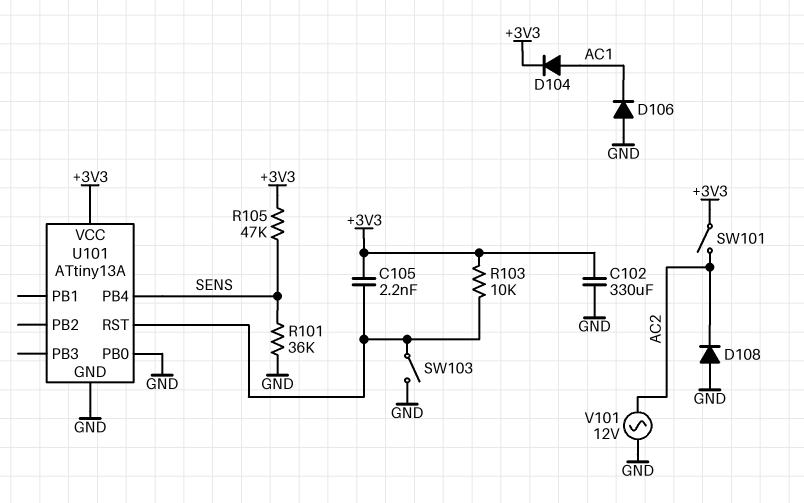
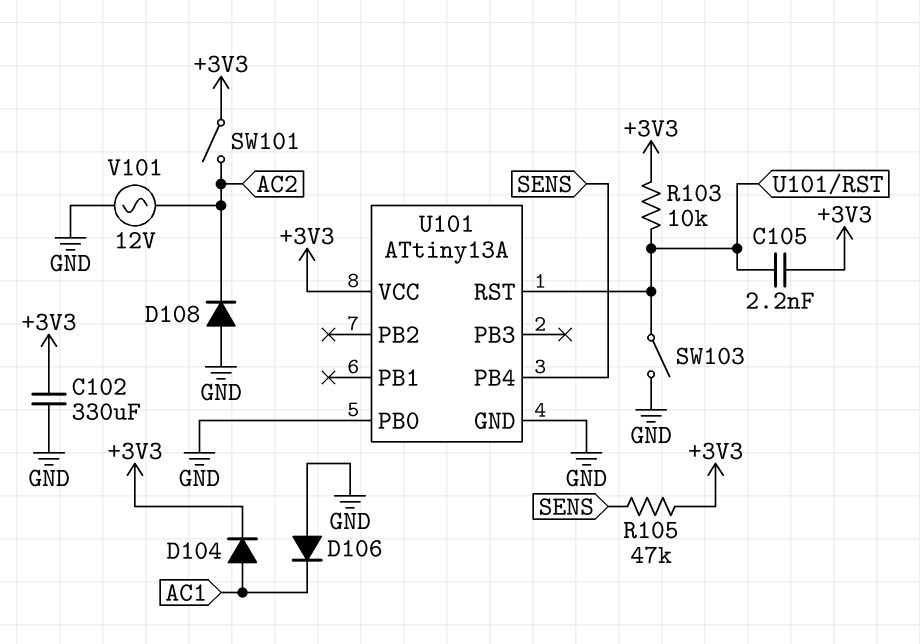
R101: 36k (GND, SENS) -> none

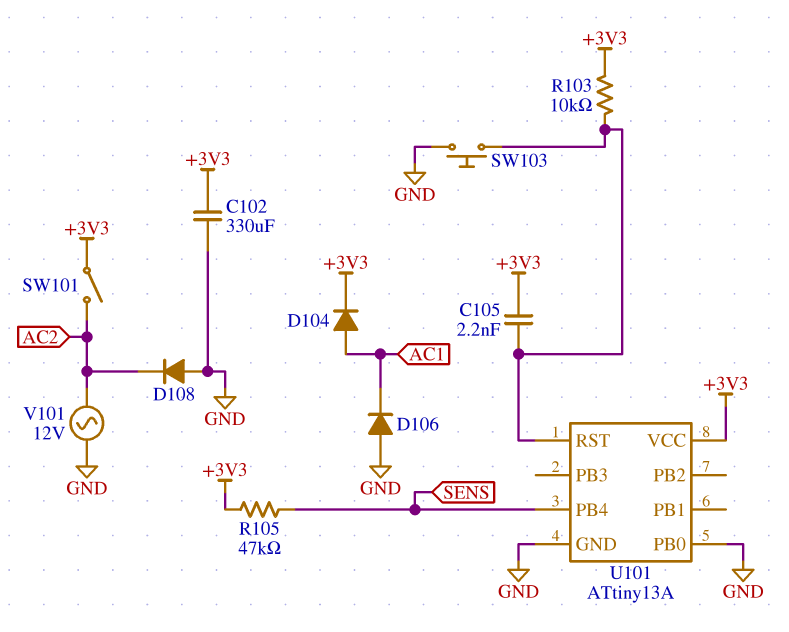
SW103: switch (GND, U101/RST) -> button (GND, U101/RST)

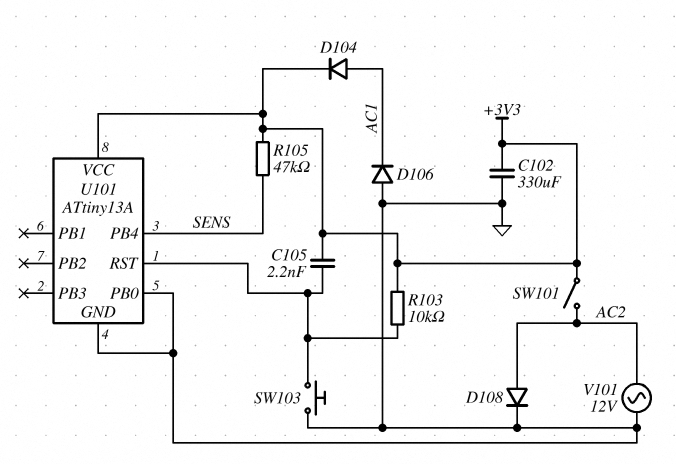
D108: diode (A GND, K AC2) -> diode (A AC2, K GND)

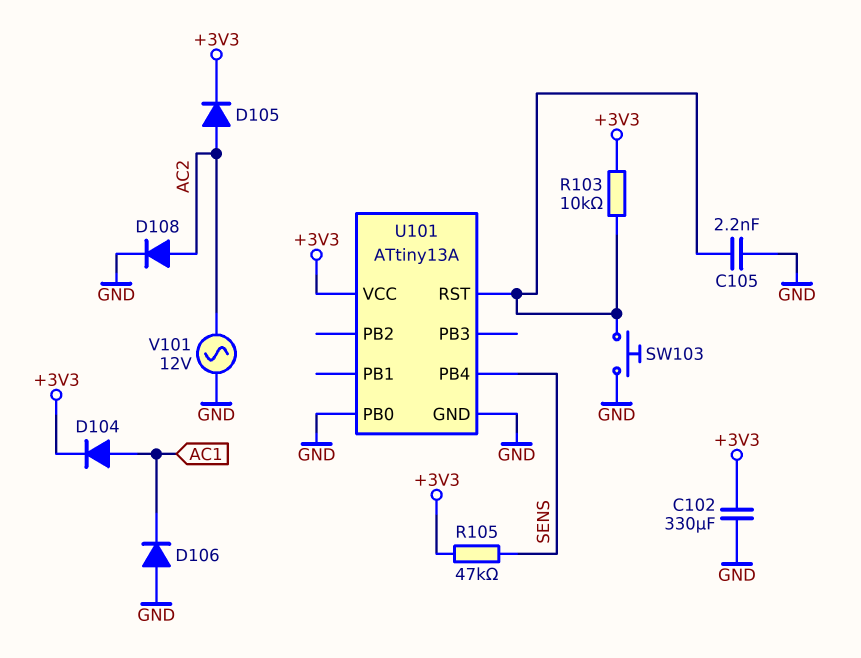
C105: 2.2nF (+3V3, U101/RST) -> 2.2nF (GND, U101/RST)
D105: none -> diode (A AC2, K +3V3)
SW101: switch (+3V3, AC2) -> none

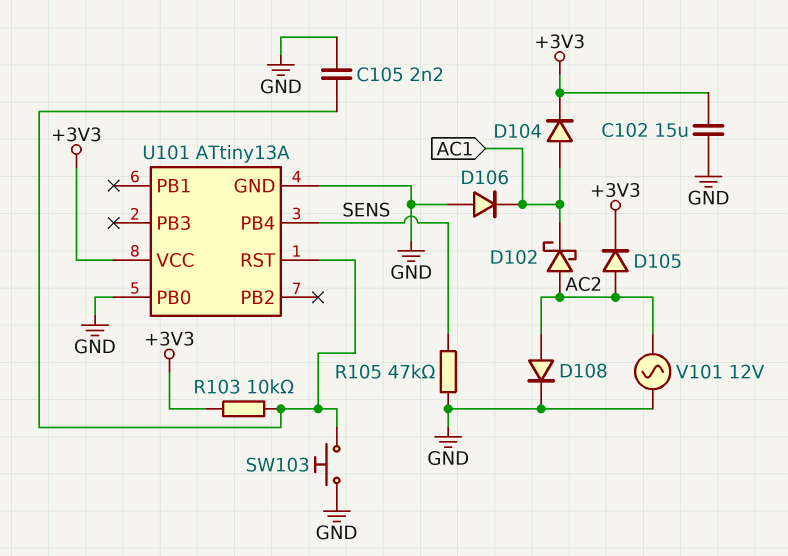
C102: 330uF (+3V3, GND) -> 15uF (+3V3, GND)
D102: none -> schottky (A AC2, K AC1)
R105: 47k (+3V3, SENS) -> 47k (GND, SENS)

